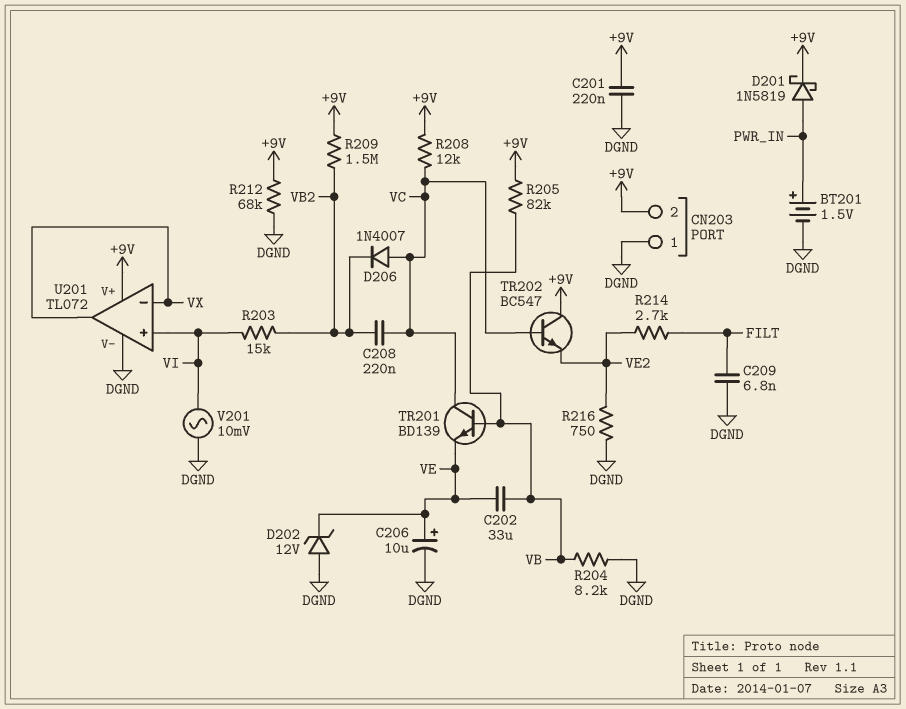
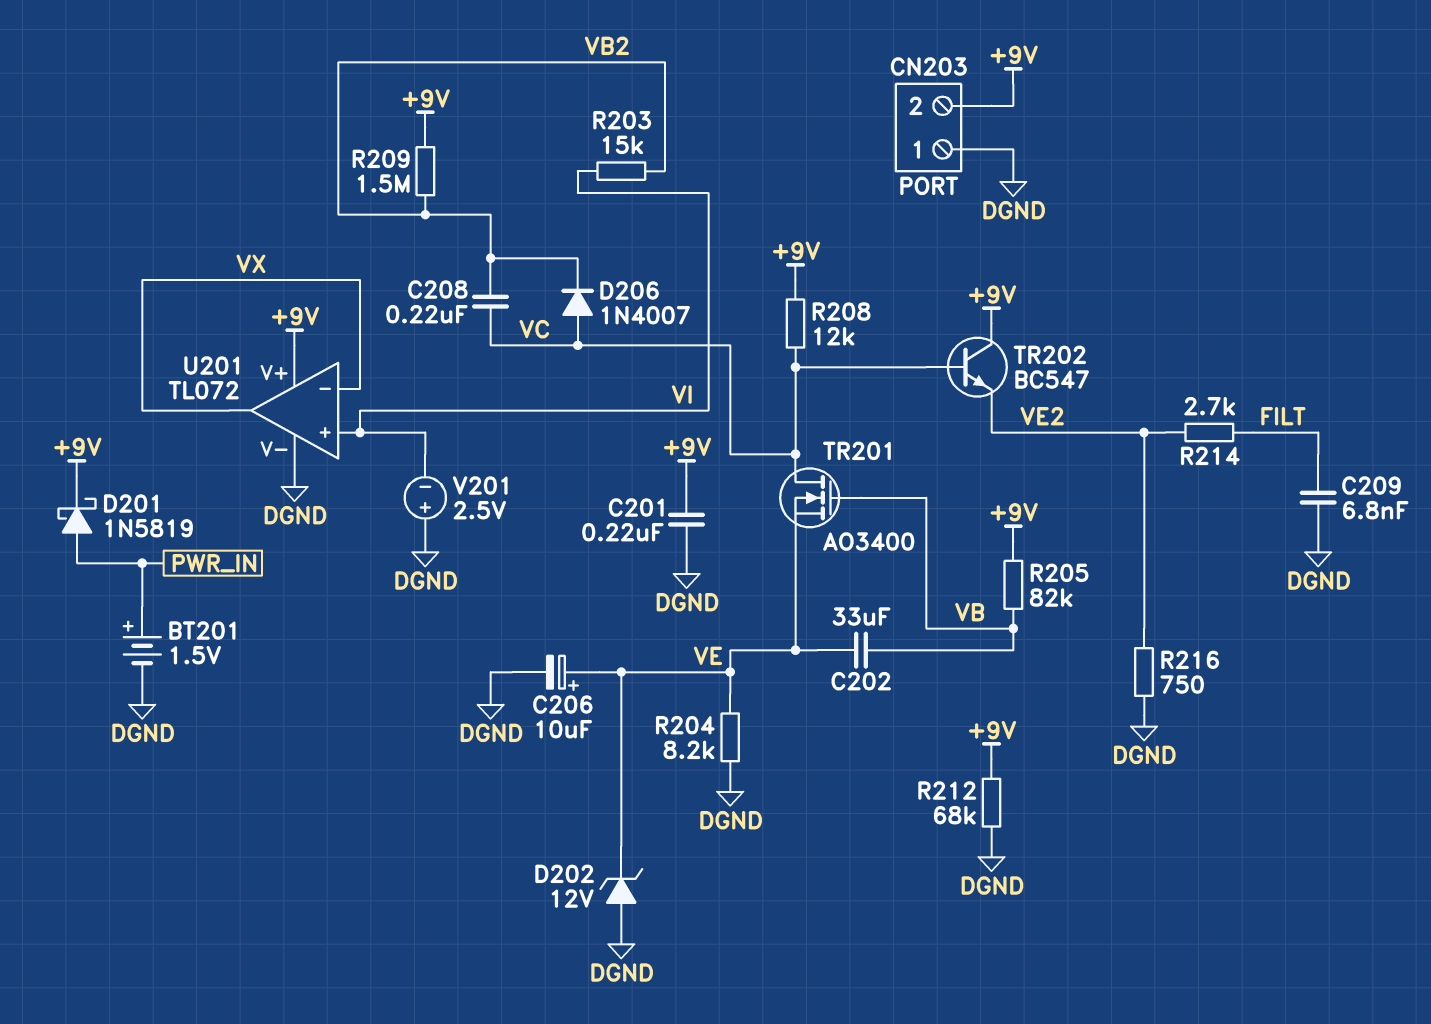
R204: 8.2k (DGND, VB) -> 8.2k (DGND, VE)
TR201: NPN BD139 (B VB, C VC, E VE) -> NMOS AO3400 (G VB, D VC, S VE)
V201: AC 10mV (DGND, VI) -> 2.5V (plus DGND, minus VI)

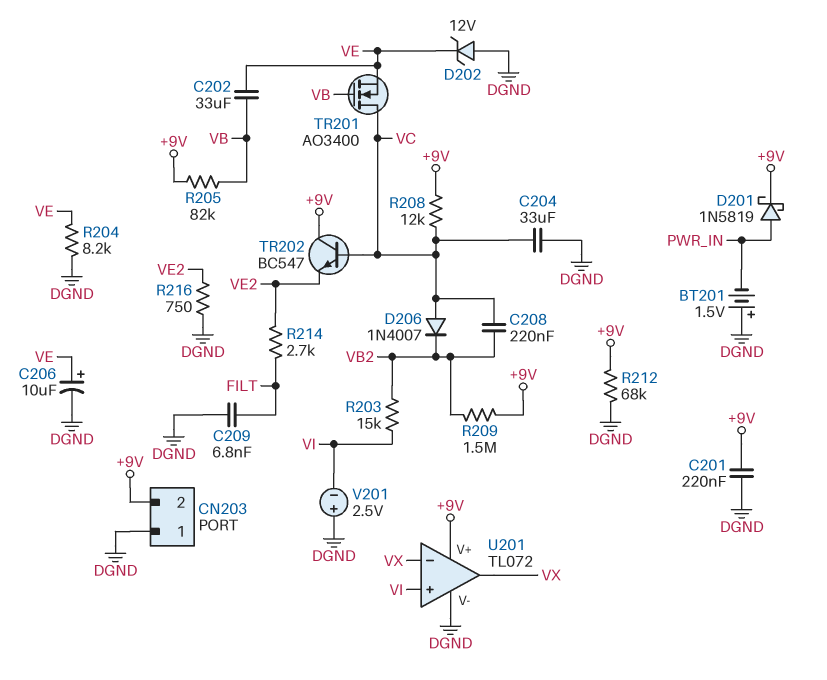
BT201: 1.5V (plus PWR_IN, minus DGND) -> 1.5V (plus DGND, minus PWR_IN)
C204: none -> 33uF (DGND, VC)

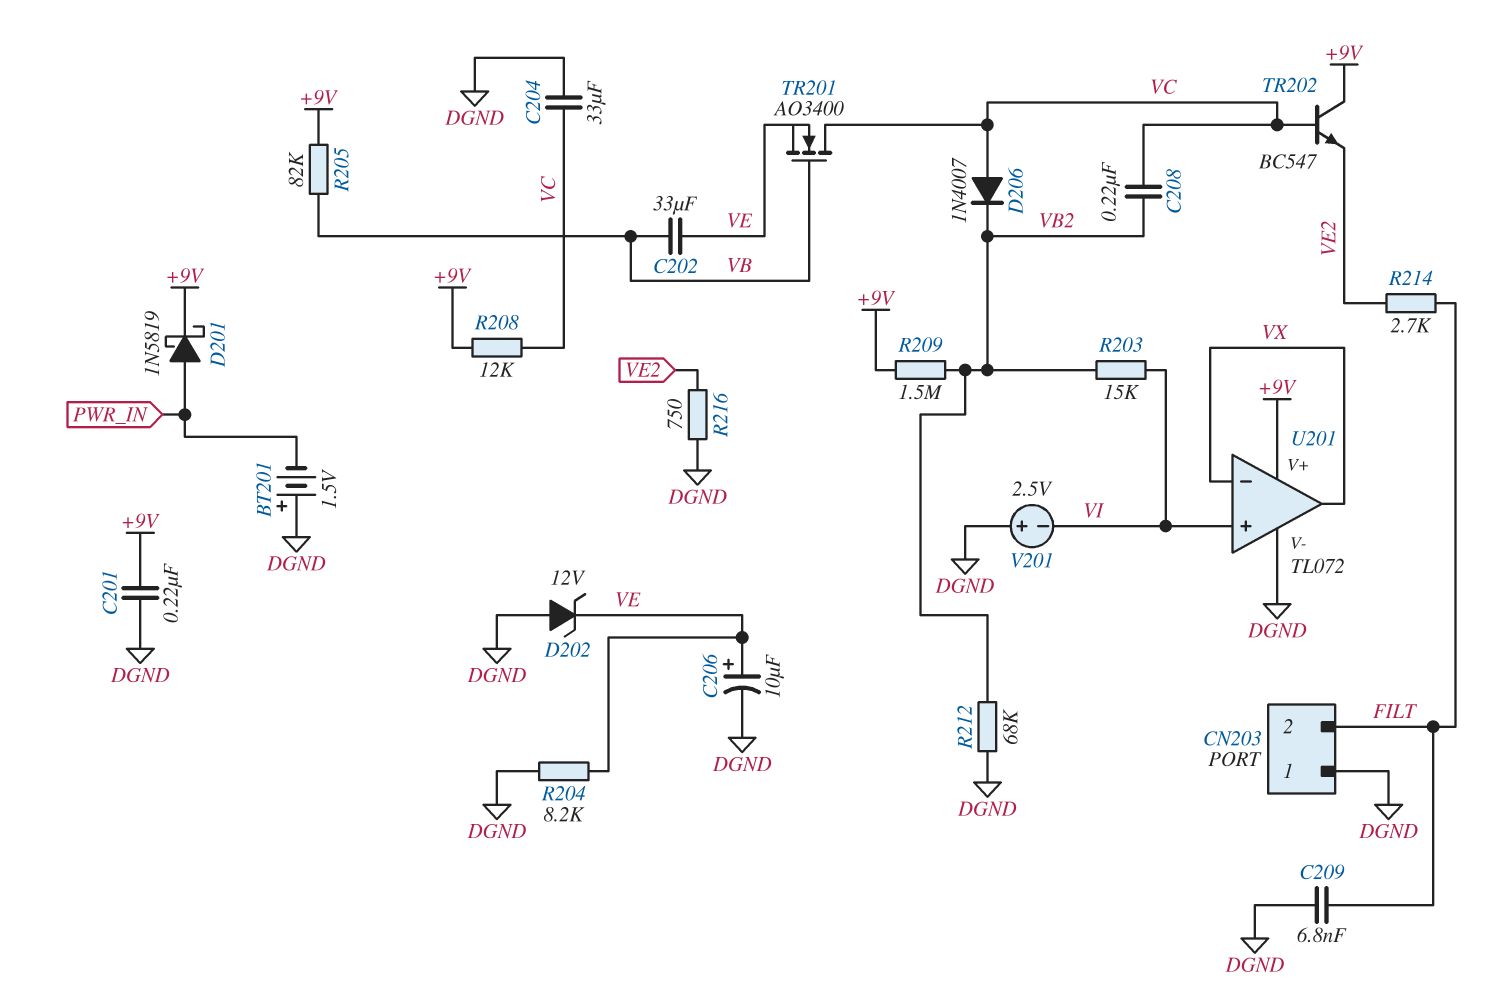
CN203 pin 2: +9V -> FILT
R212: 68k (+9V, DGND) -> 68k (DGND, VB2)

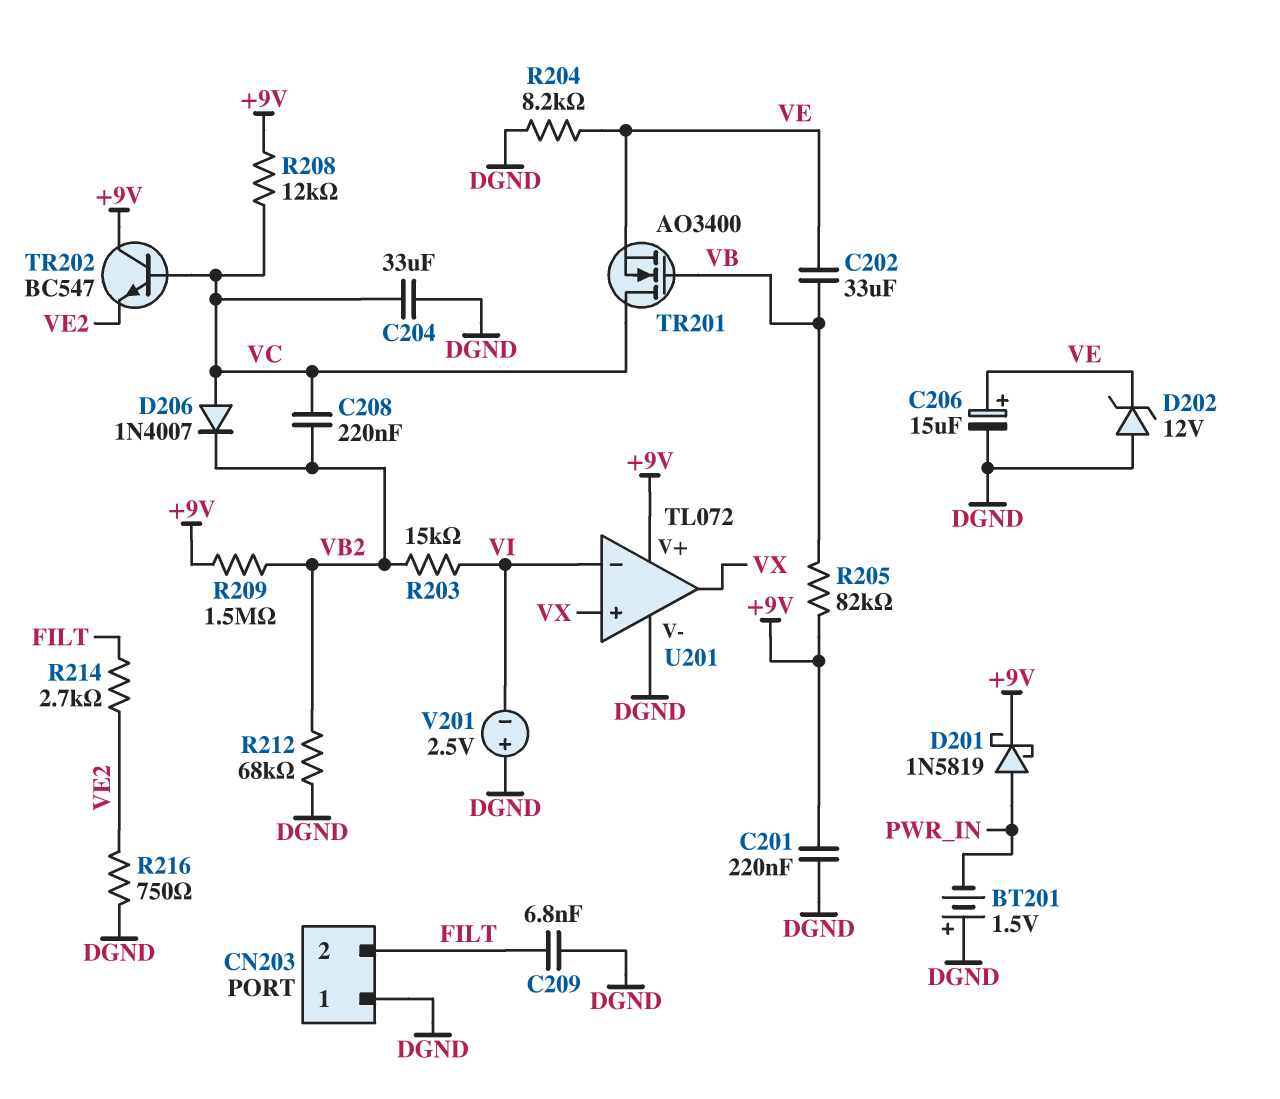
C206: 10uF (plus VE, minus DGND) -> 15uF (plus VE, minus DGND)
U201 pin in+: VI -> VX
U201 pin in-: VX -> VI

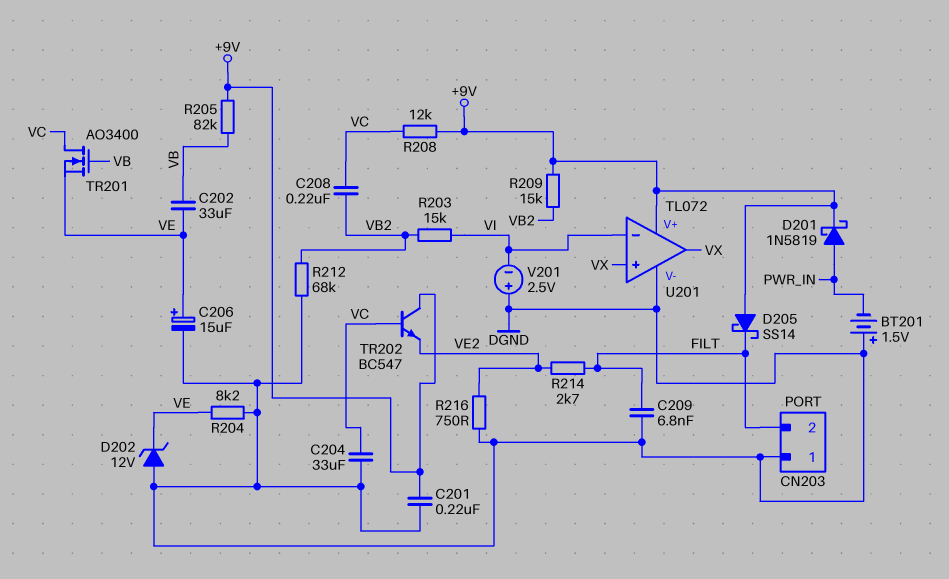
D205: none -> schottky SS14 (A +9V, K FILT)
D206: diode 1N4007 (A VC, K VB2) -> none
R209: 1.5M (+9V, VB2) -> 15k (+9V, VB2)

